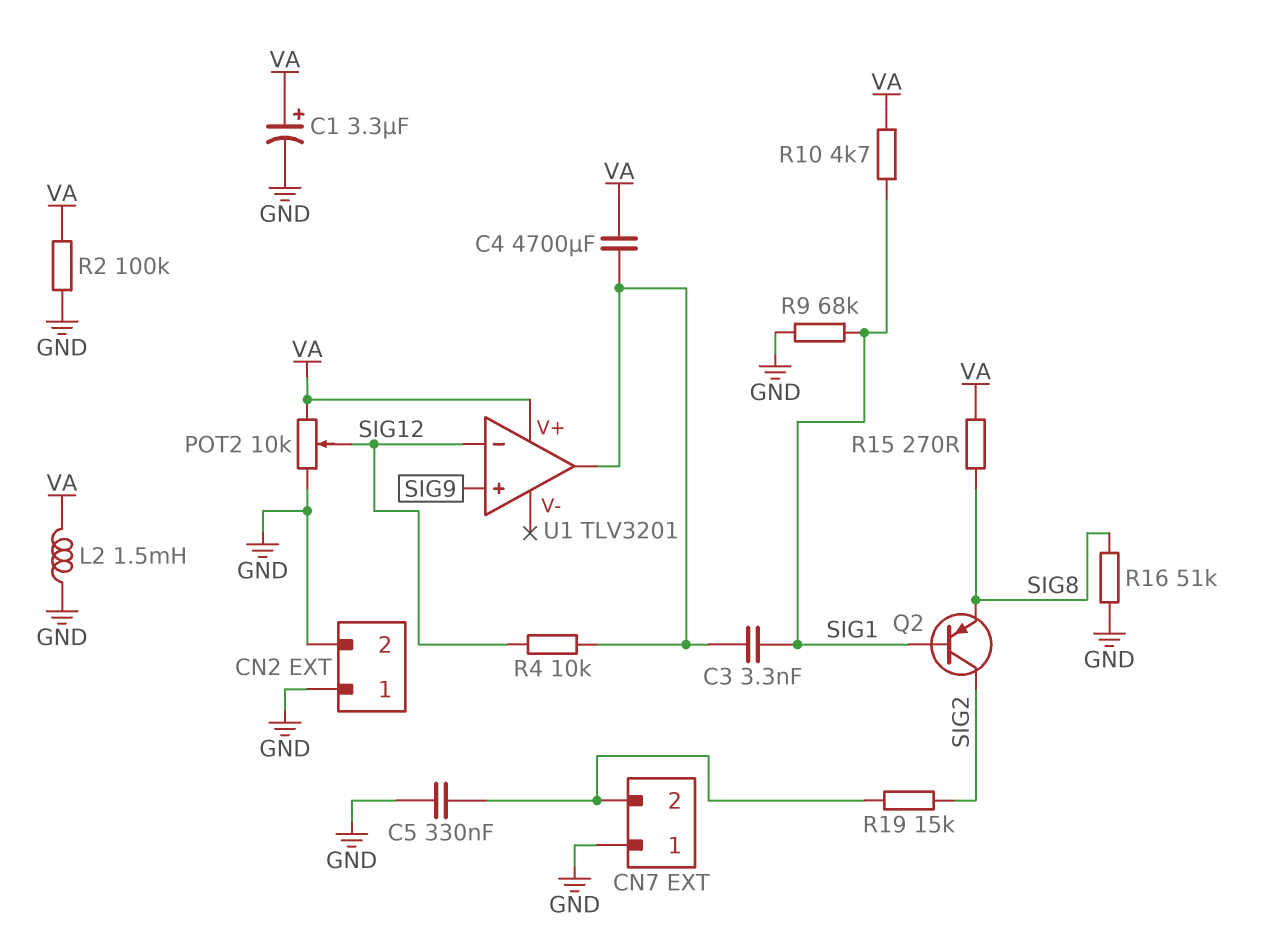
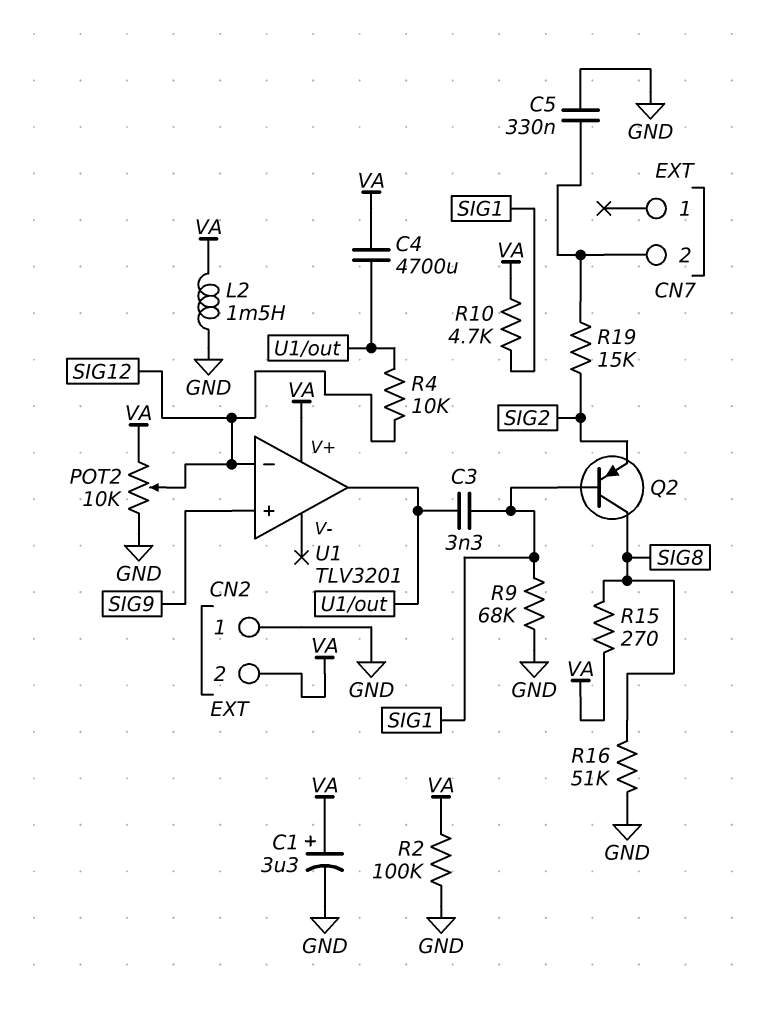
CN2 pin 2: GND -> VA
CN7 pin 1: GND -> none
Q2: PNP (B SIG1, C SIG2, E SIG8) -> PNP (B SIG1, C SIG8, E SIG2)

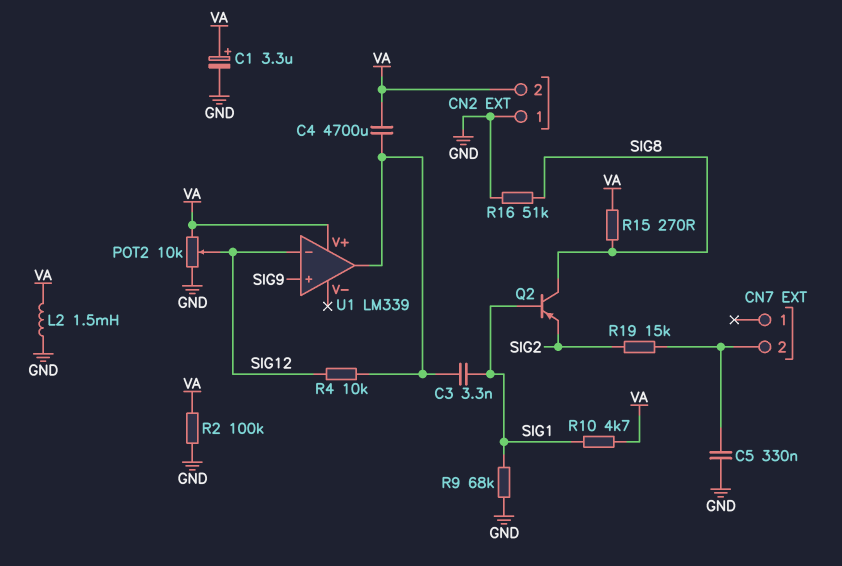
U1: TLV3201 -> LM339

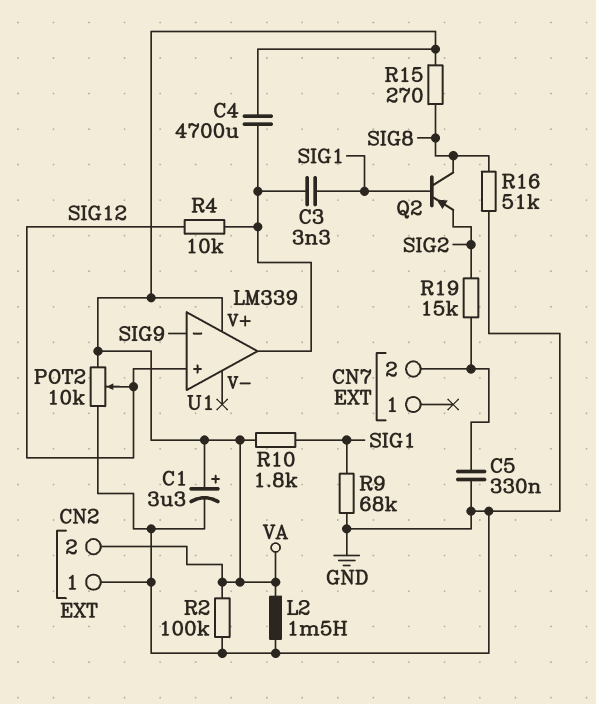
R10: 4.7k (SIG1, VA) -> 1.8k (SIG1, VA)
U1 pin in+: SIG9 -> SIG12
U1 pin in-: SIG12 -> SIG9

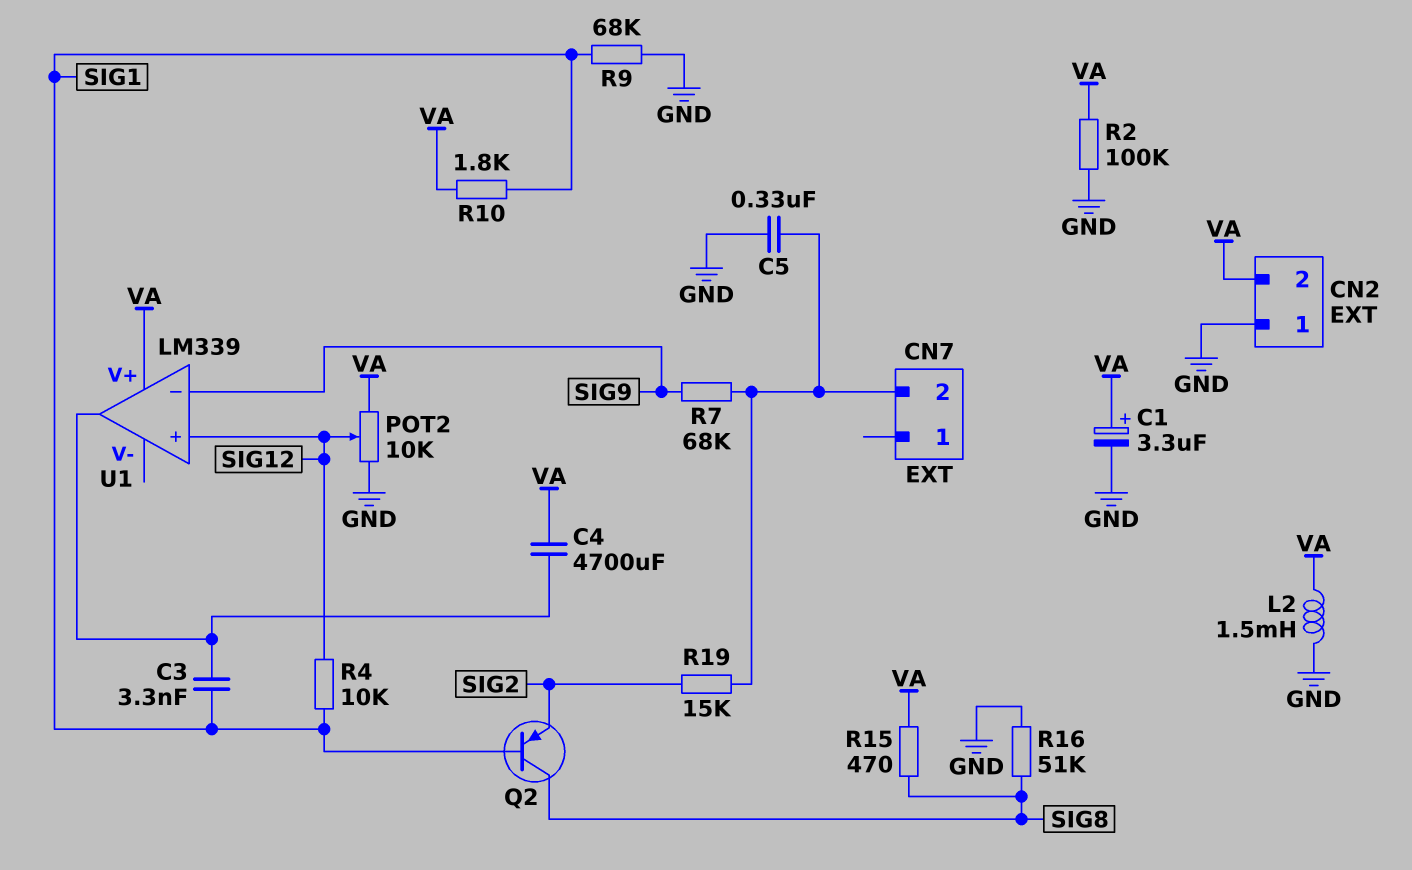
R4: 10k (SIG12, U1/out) -> 10k (SIG1, SIG12)
R7: none -> 68k (CN7/2, SIG9)
R15: 270 (SIG8, VA) -> 470 (SIG8, VA)

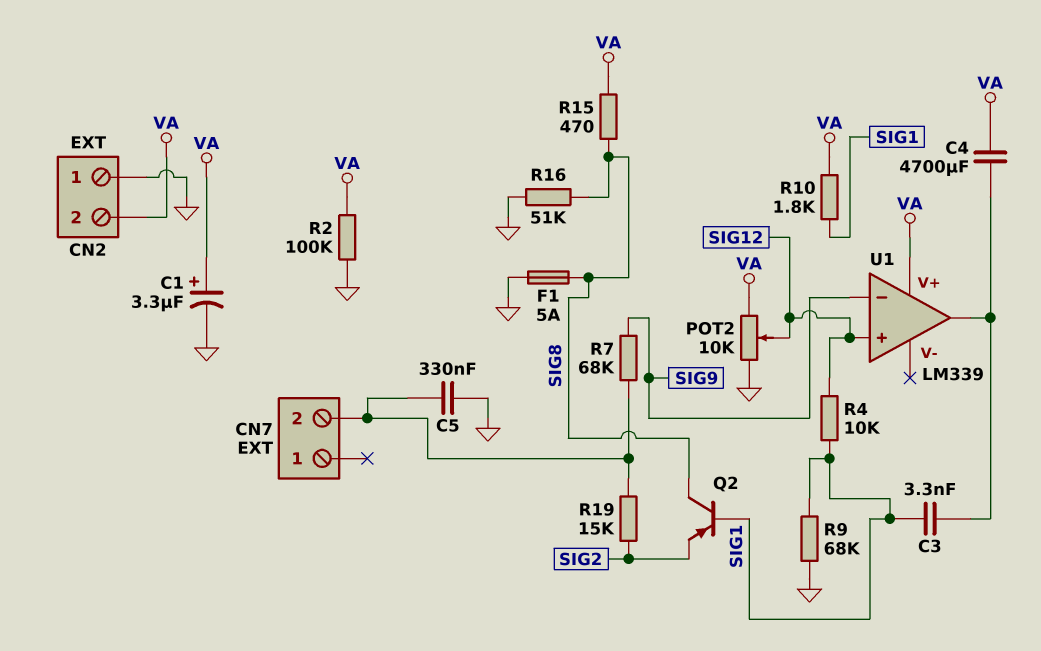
F1: none -> 5A (GND, SIG8)
L2: 1.5mH (GND, VA) -> none

